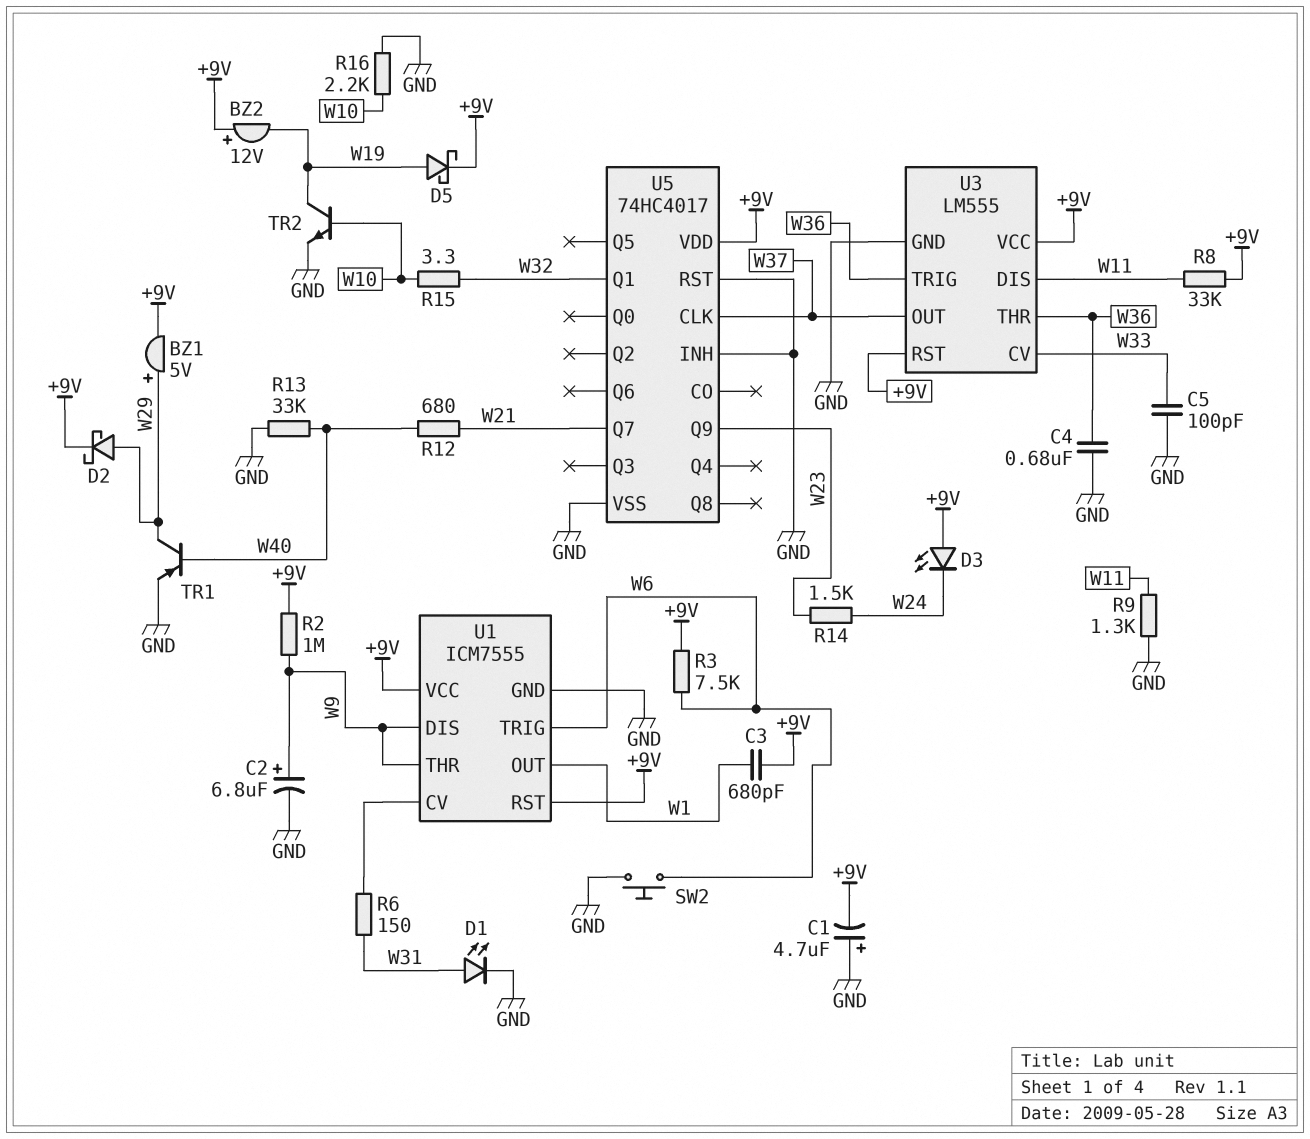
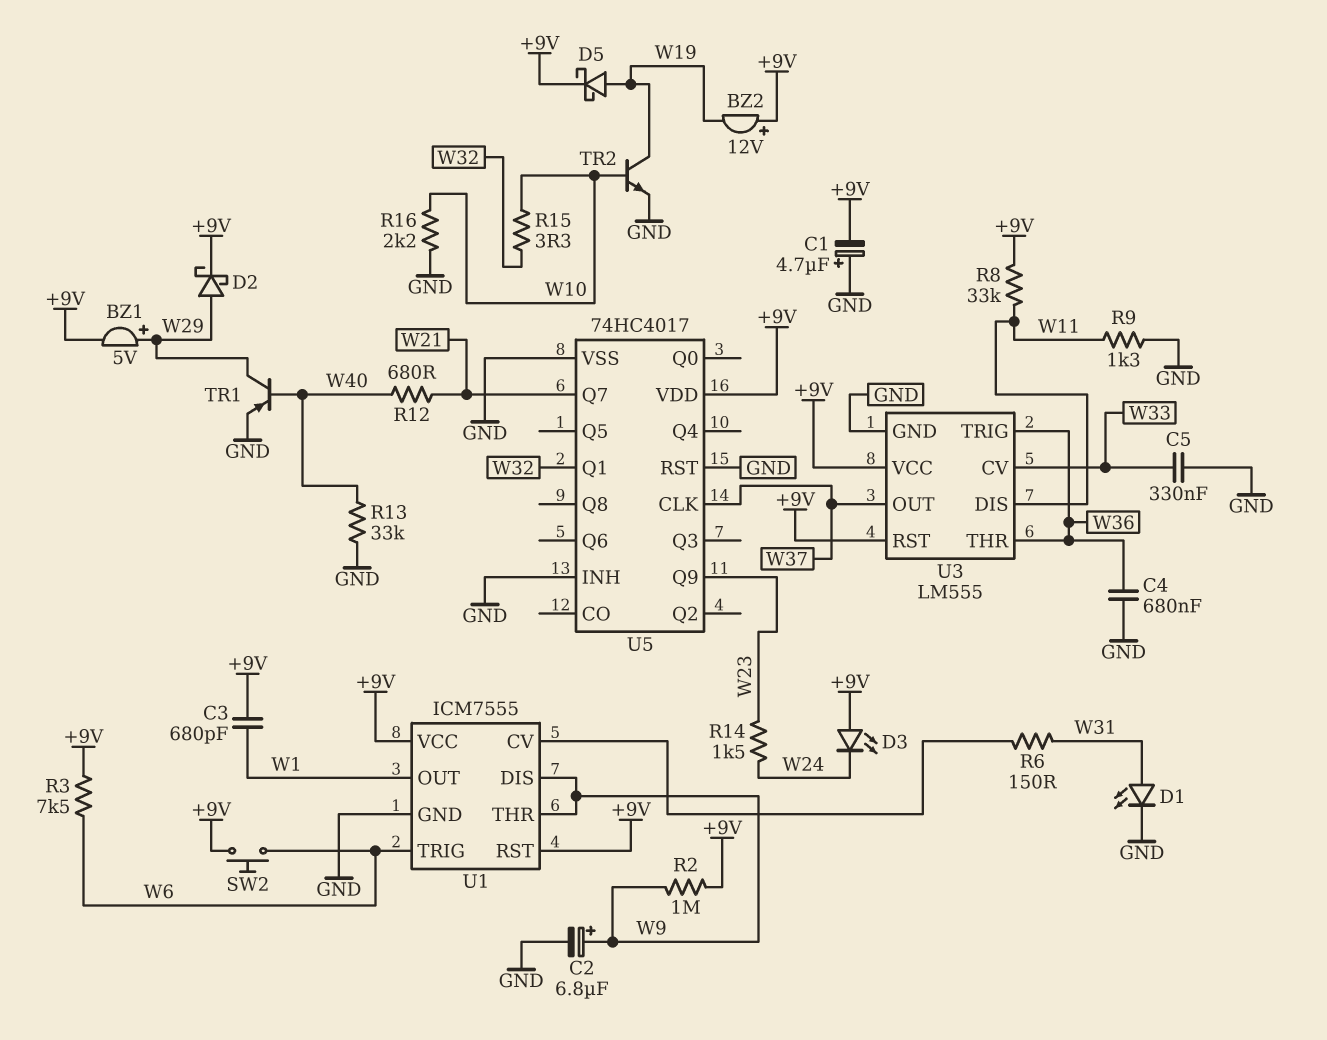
C5: 100pF (GND, W33) -> 330nF (GND, W33)
SW2: button (GND, W6) -> button (+9V, W6)

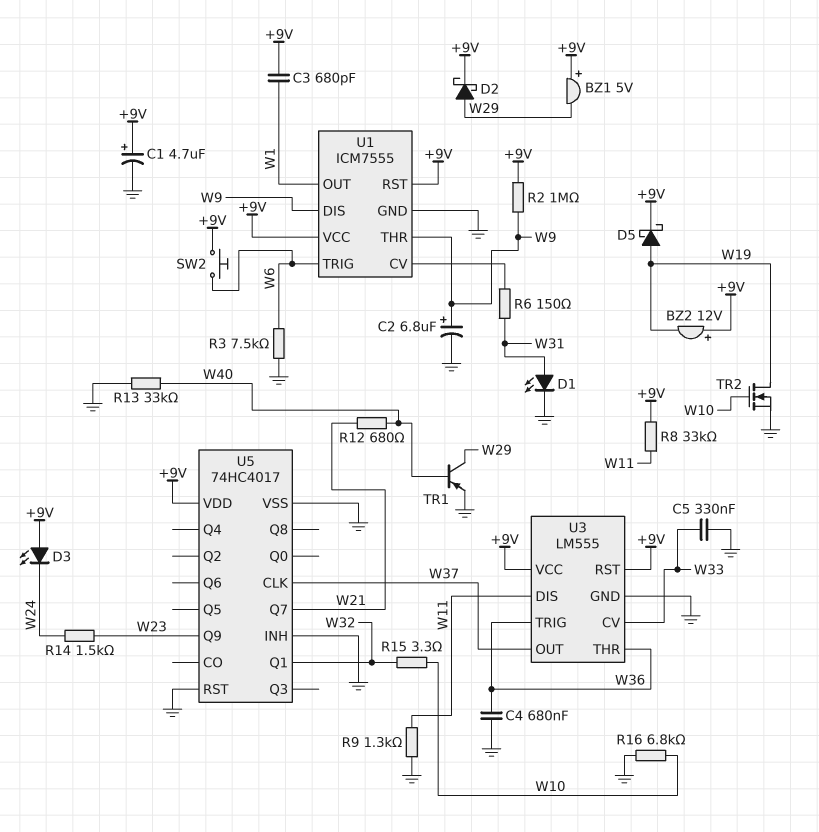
BZ1: buzzer 5V (plus W29, minus +9V) -> buzzer 5V (plus +9V, minus W29)
C1: 4.7uF (plus GND, minus +9V) -> 4.7uF (plus +9V, minus GND)
R3: 7.5k (+9V, W6) -> 7.5k (GND, W6)
R16: 2.2k (GND, W10) -> 6.8k (GND, W10)
TR2: NPN (B W10, C W19, E GND) -> NMOS (G W10, D W19, S GND)

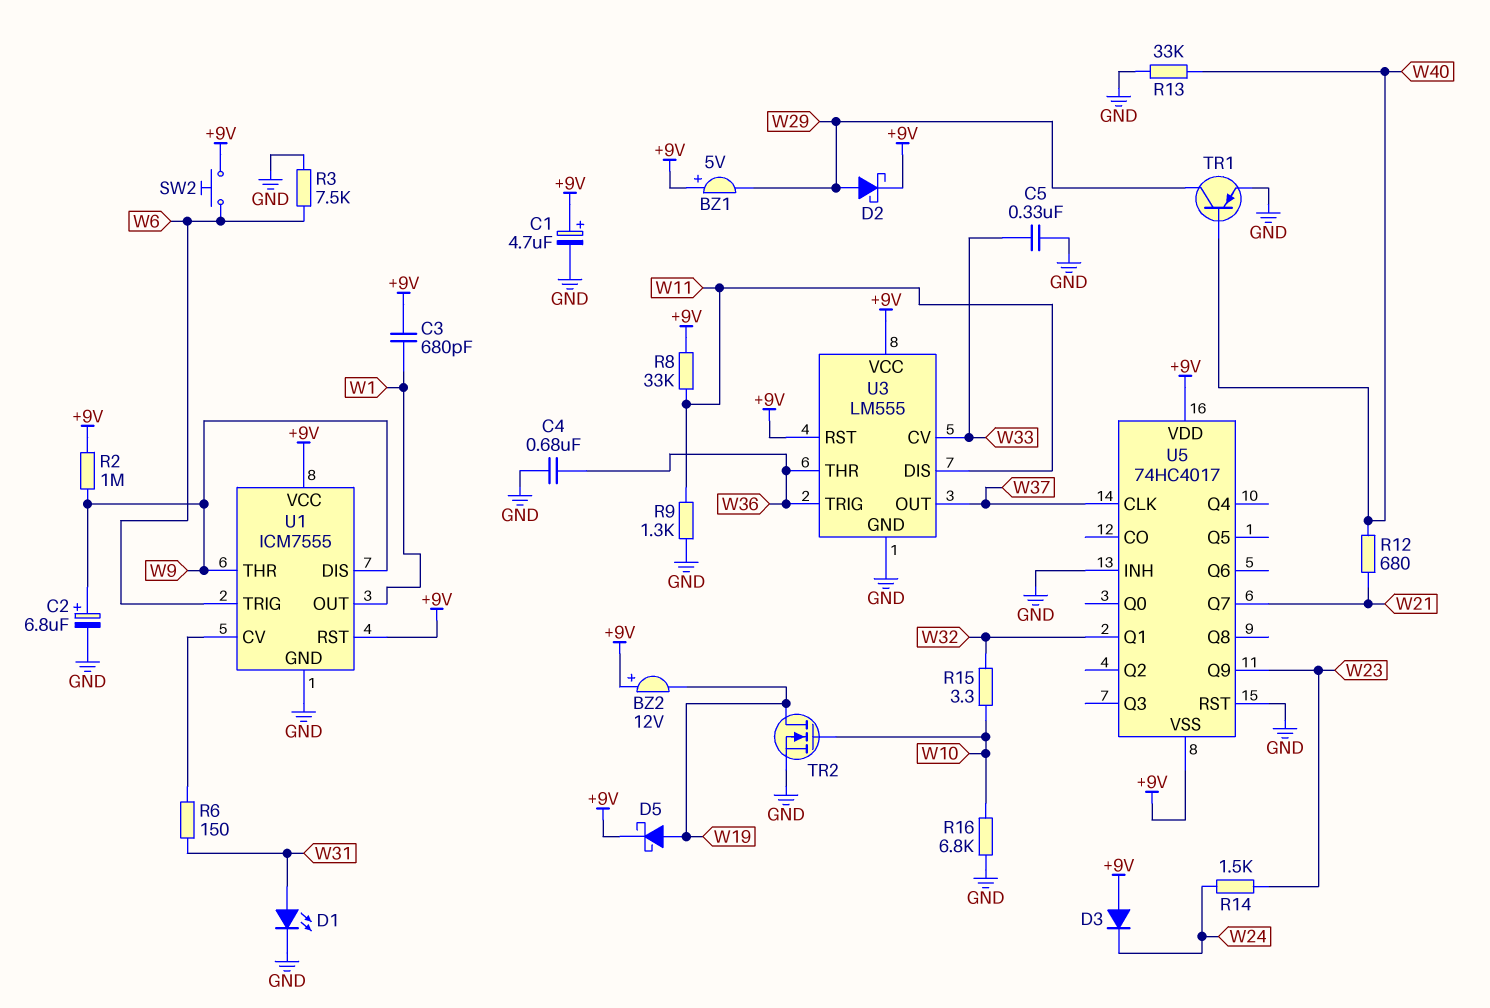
D3: LED (A +9V, K W24) -> diode (A +9V, K W24)
U5 pin VSS: GND -> +9V

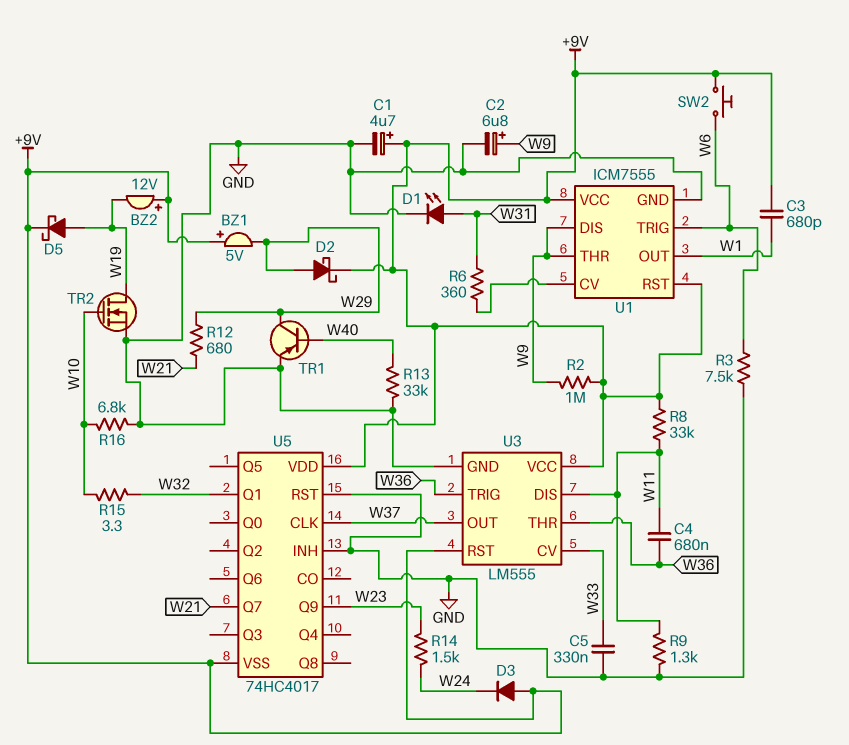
C4: 680nF (GND, W36) -> 680nF (W11, W36)
R6: 150 (U1/CV, W31) -> 360 (U1/CV, W31)
R12: 680 (W21, W40) -> 680 (W21, W29)

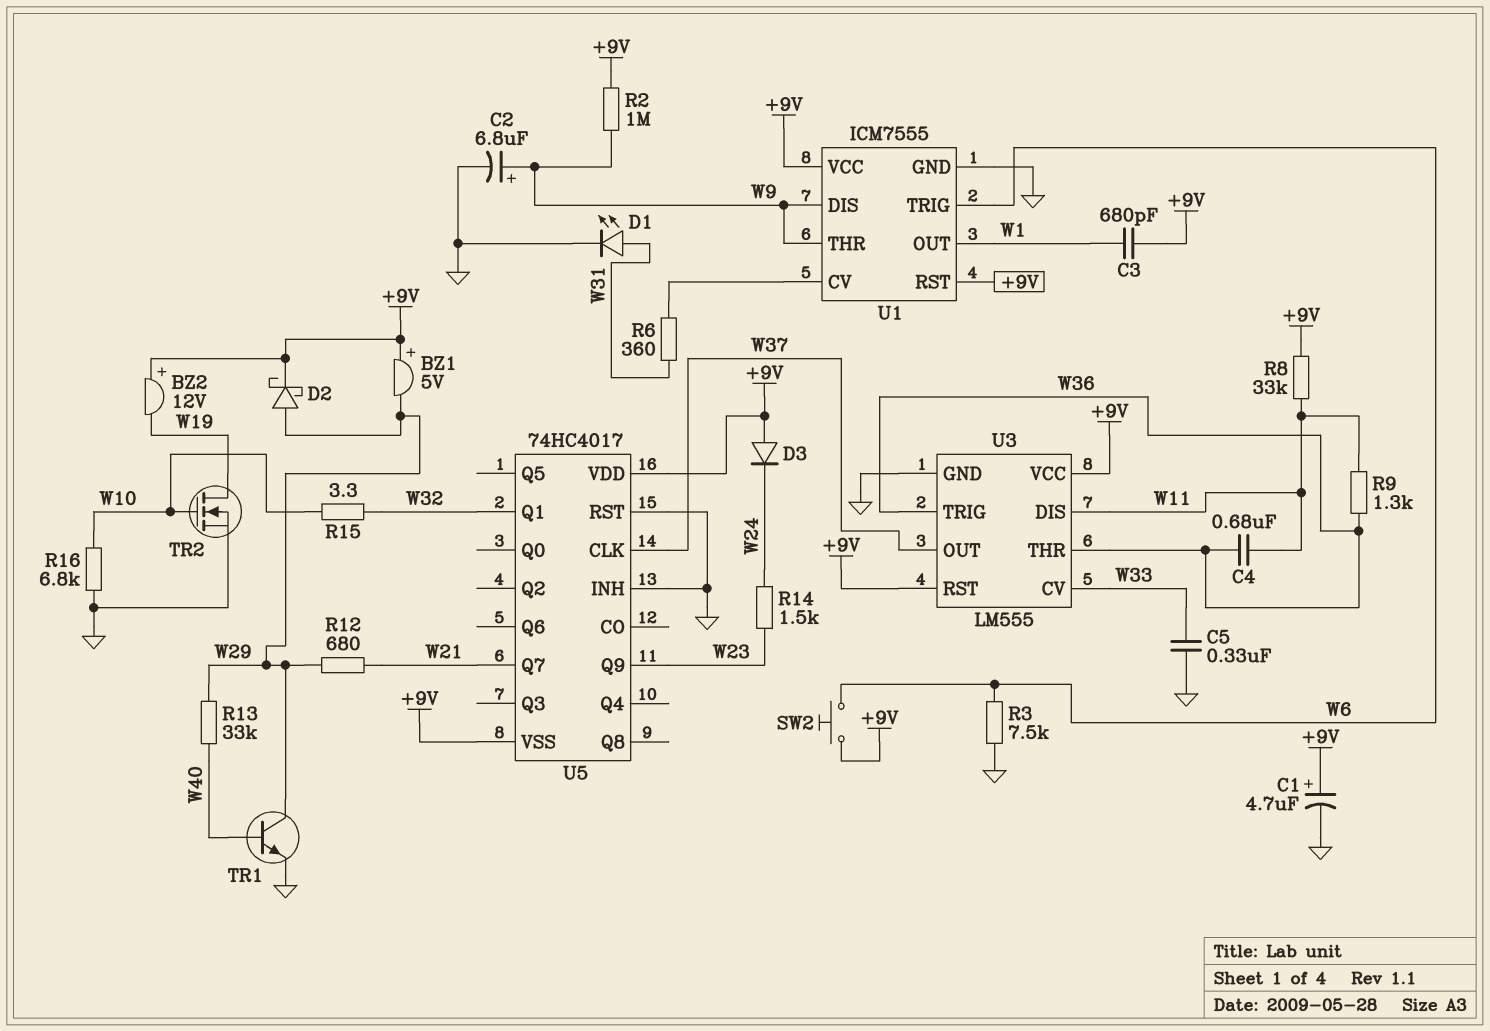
D5: schottky (A W19, K +9V) -> none
R9: 1.3k (GND, W11) -> 1.3k (W11, W36)
R13: 33k (GND, W40) -> 33k (W29, W40)
TR1: PNP (B W40, C W29, E GND) -> NPN (B W40, C W29, E GND)

